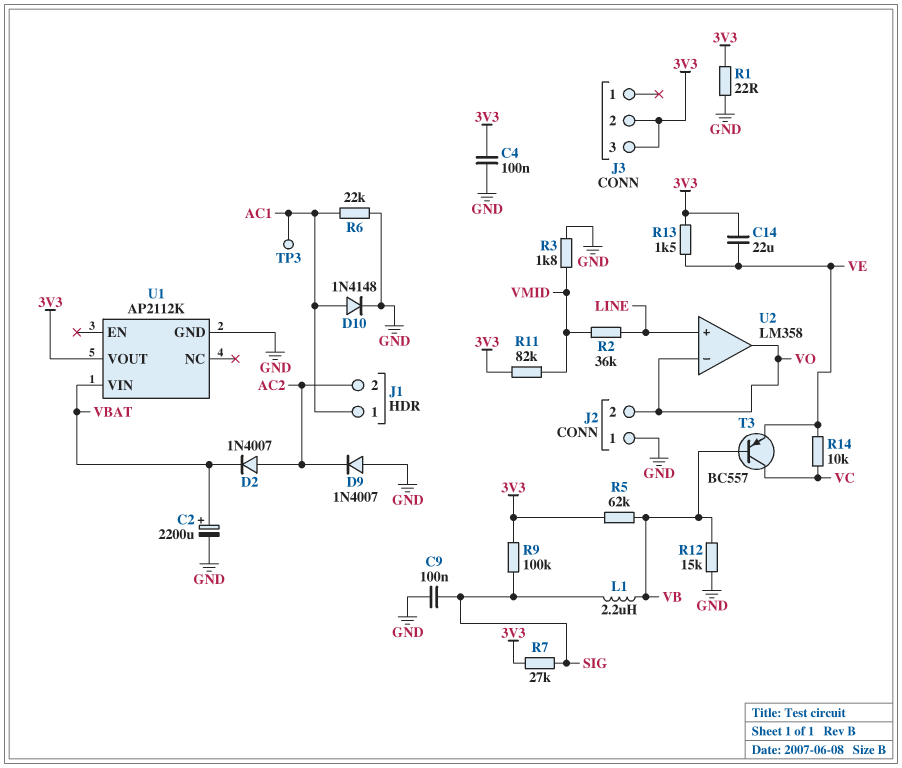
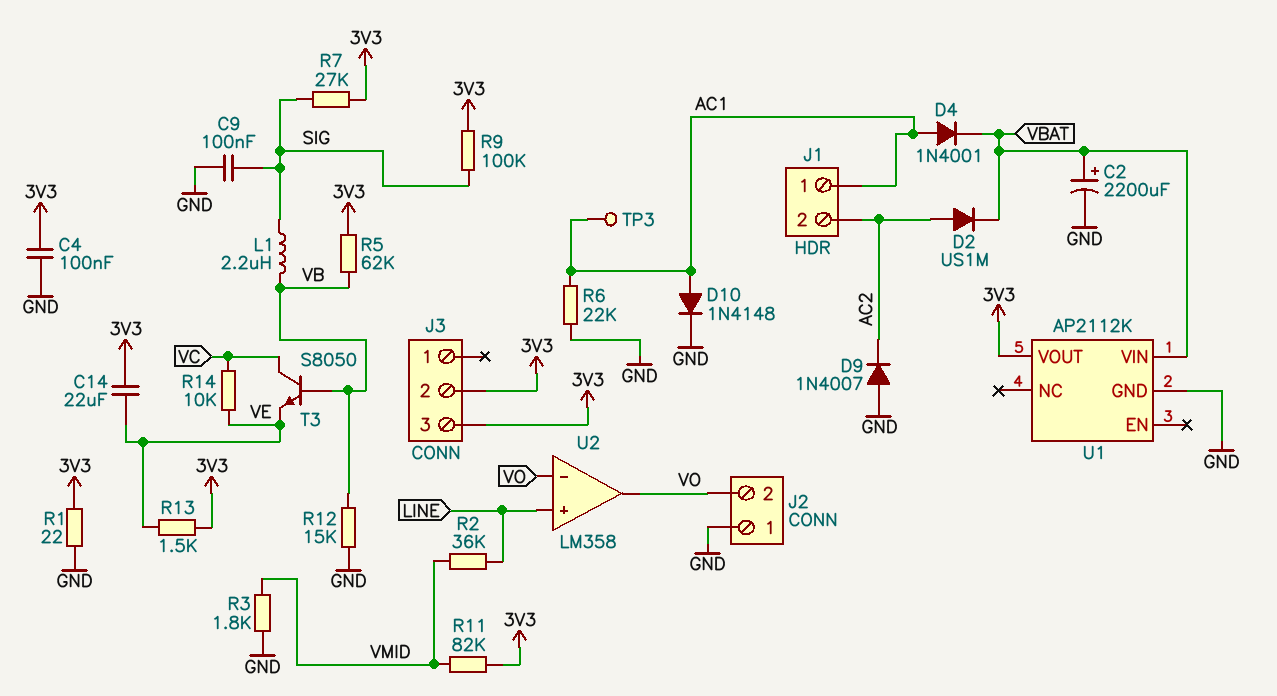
D2: diode 1N4007 (A AC2, K VBAT) -> diode US1M (A AC2, K VBAT)
D4: none -> diode 1N4001 (A AC1, K VBAT)
T3: PNP BC557 (B VB, C VC, E VE) -> NPN S8050 (B VB, C VC, E VE)

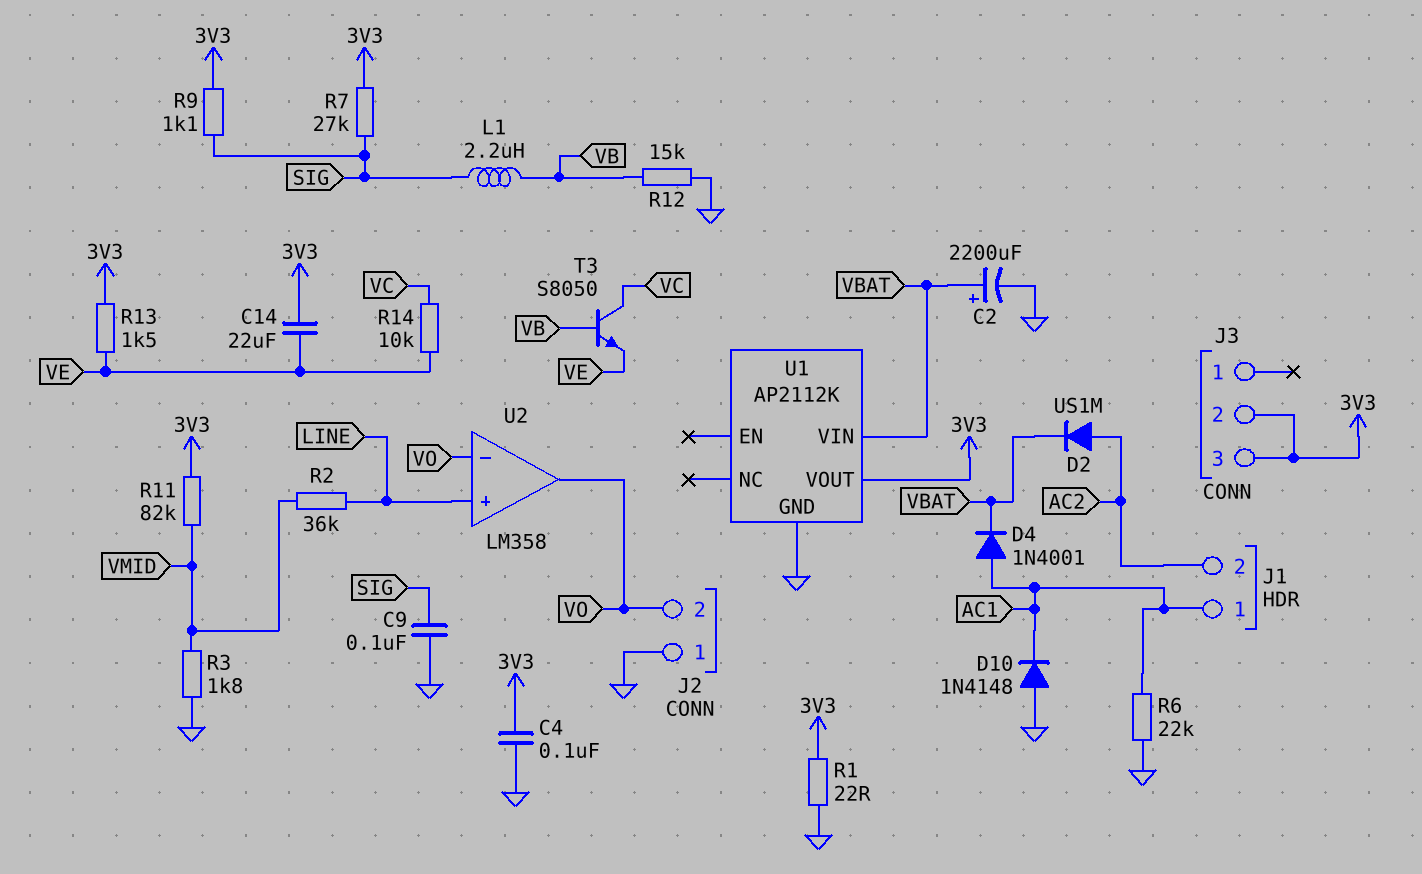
D9: diode 1N4007 (A GND, K AC2) -> none
D10: diode 1N4148 (A AC1, K GND) -> diode 1N4148 (A GND, K AC1)
R5: 62k (3V3, VB) -> none
R9: 100k (3V3, SIG) -> 1.1k (3V3, SIG)
TP3: test point (AC1) -> none

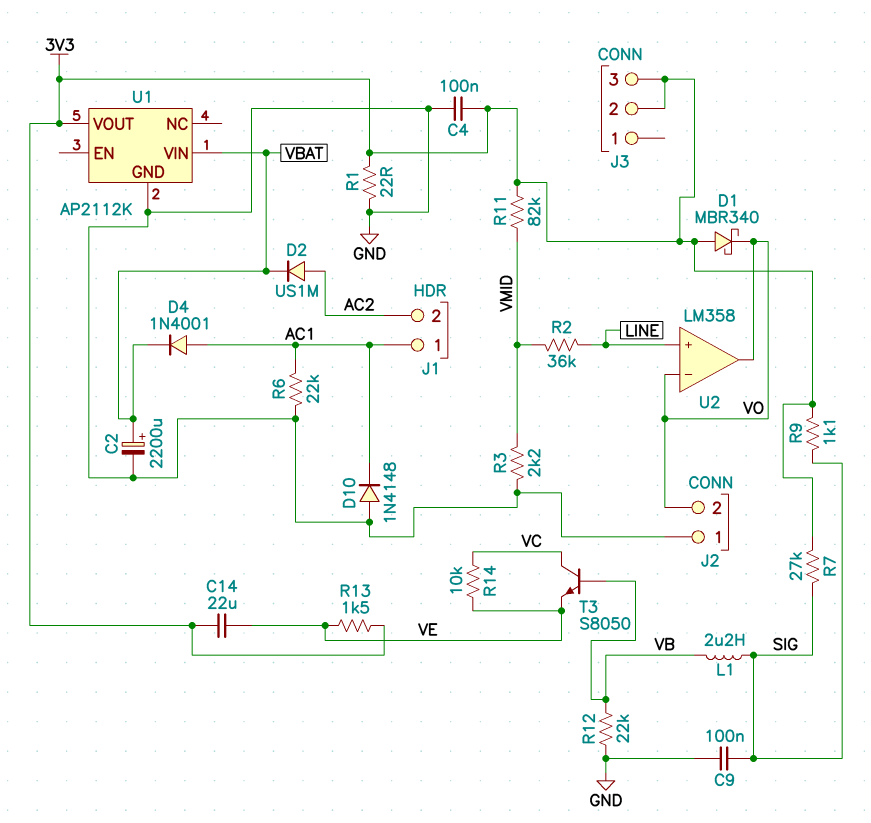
D1: none -> schottky MBR340 (A 3V3, K VO)
R3: 1.8k (GND, VMID) -> 2.2k (GND, VMID)
R12: 15k (GND, VB) -> 22k (GND, VB)

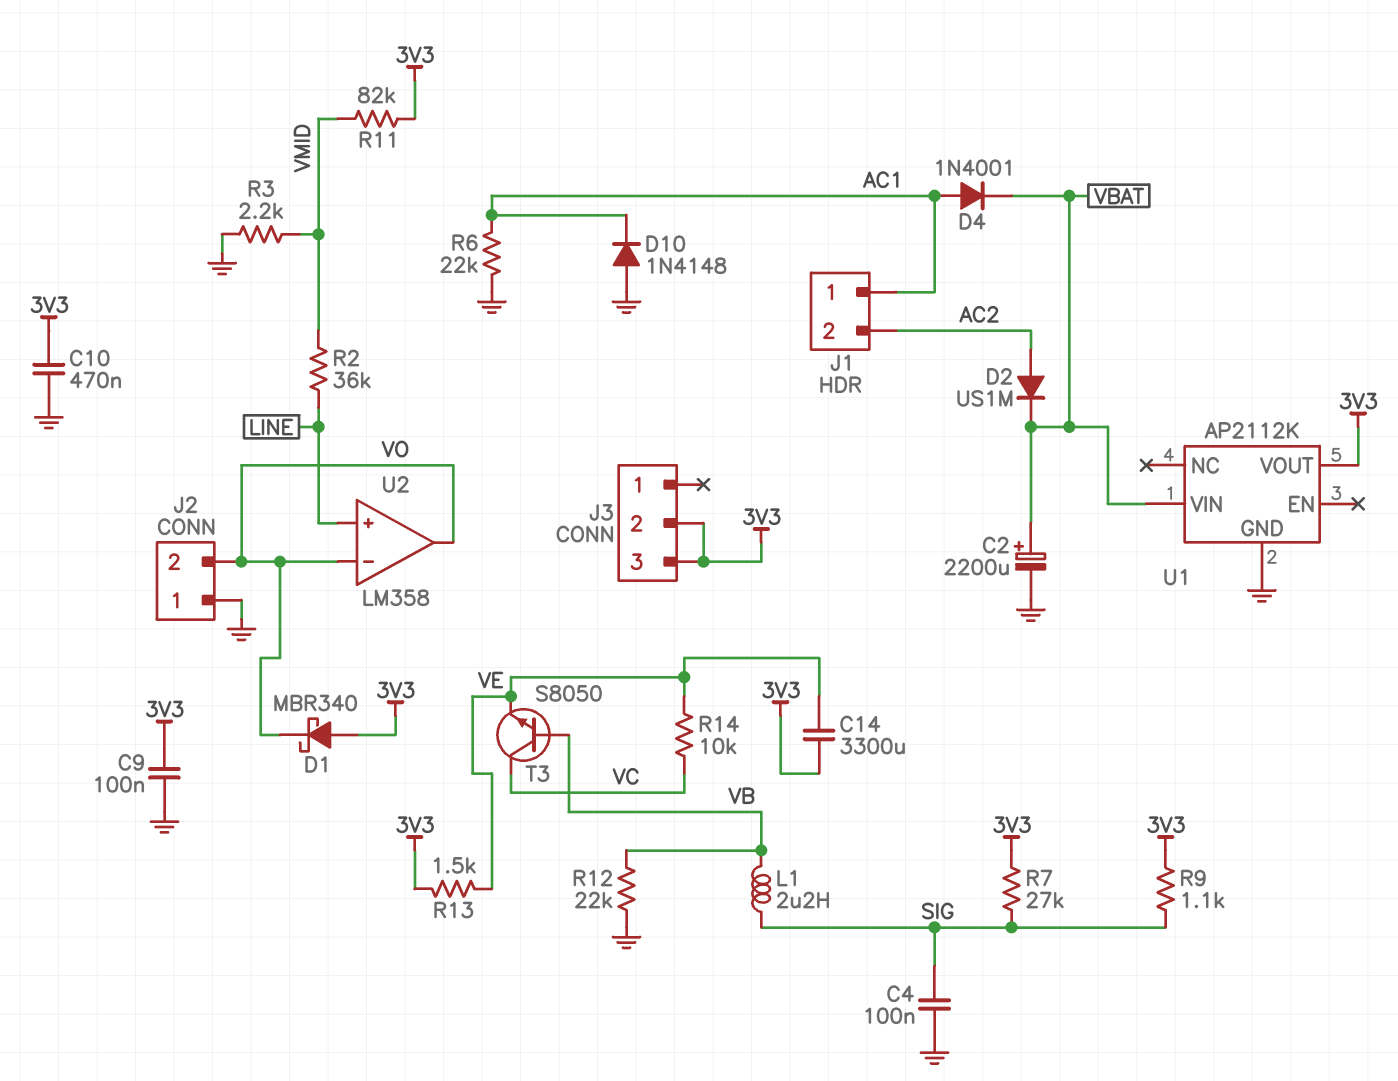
C4: 100nF (3V3, GND) -> 100nF (GND, SIG)
C9: 100nF (GND, SIG) -> 100nF (3V3, GND)
C10: none -> 470nF (3V3, GND)
C14: 22uF (3V3, VE) -> 3300uF (3V3, VE)
R1: 22 (3V3, GND) -> none

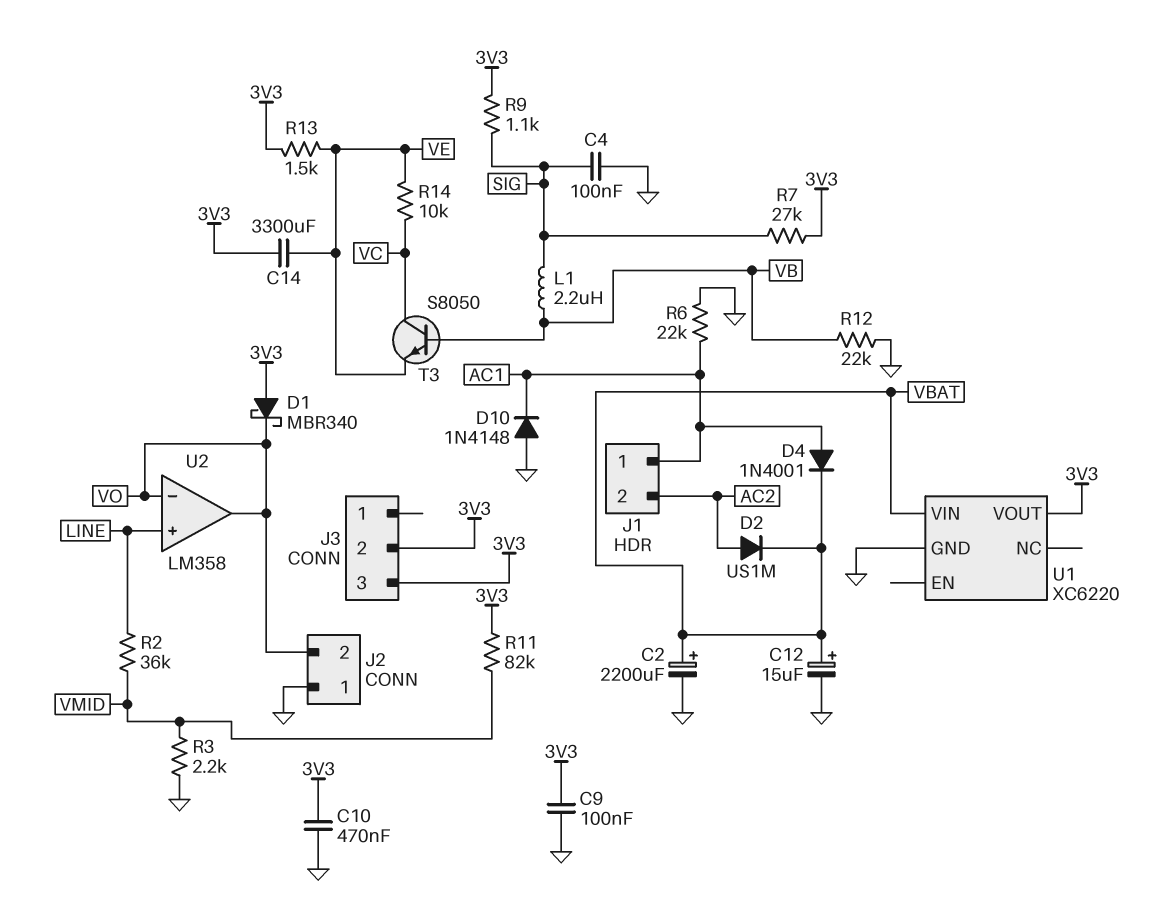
C12: none -> 15uF (plus VBAT, minus GND)
U1: AP2112K -> XC6220

